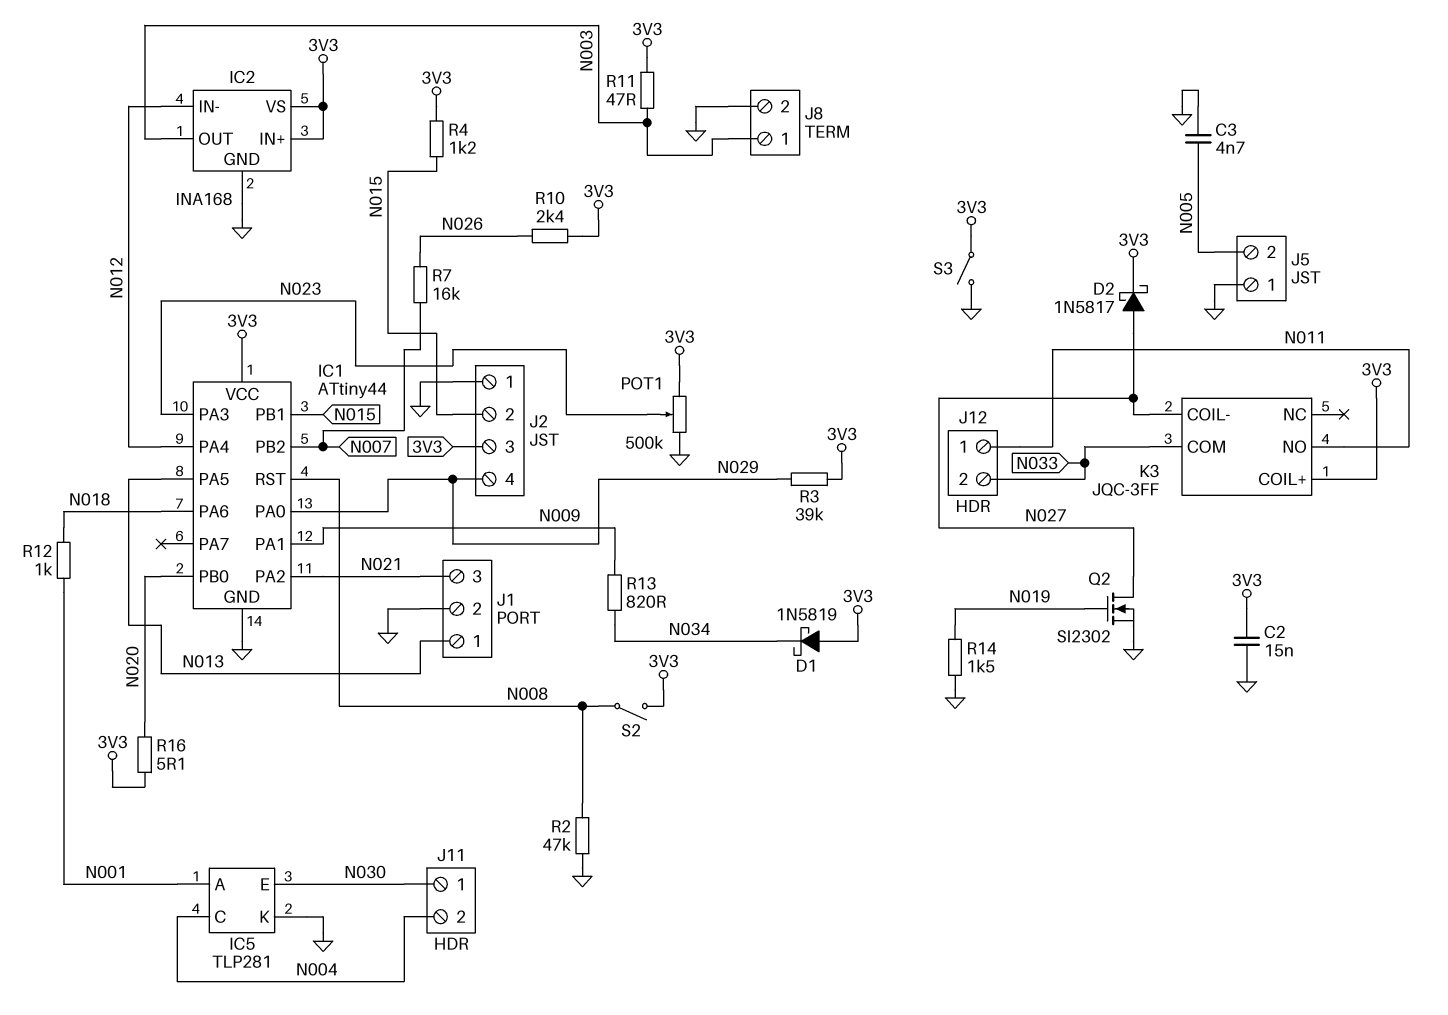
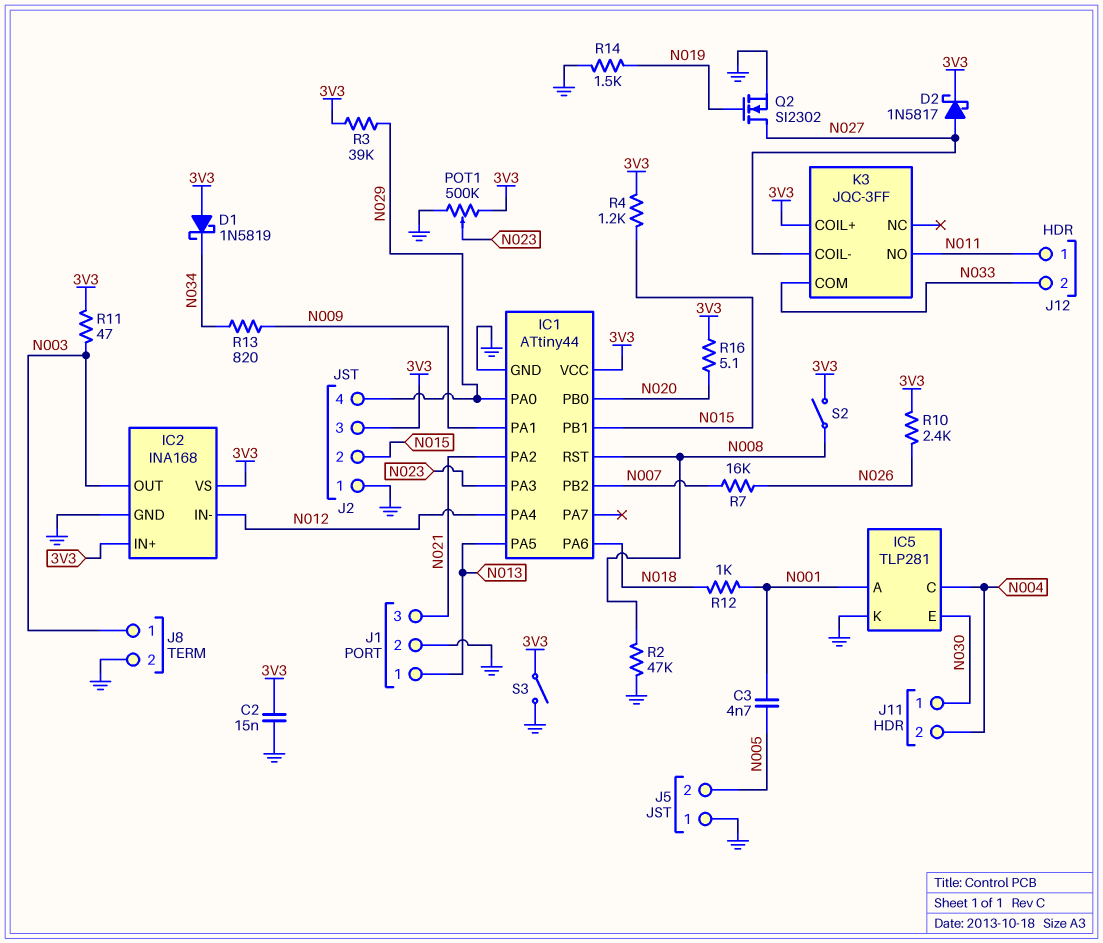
C3: 4.7nF (GND, N005) -> 4.7nF (N001, N005)

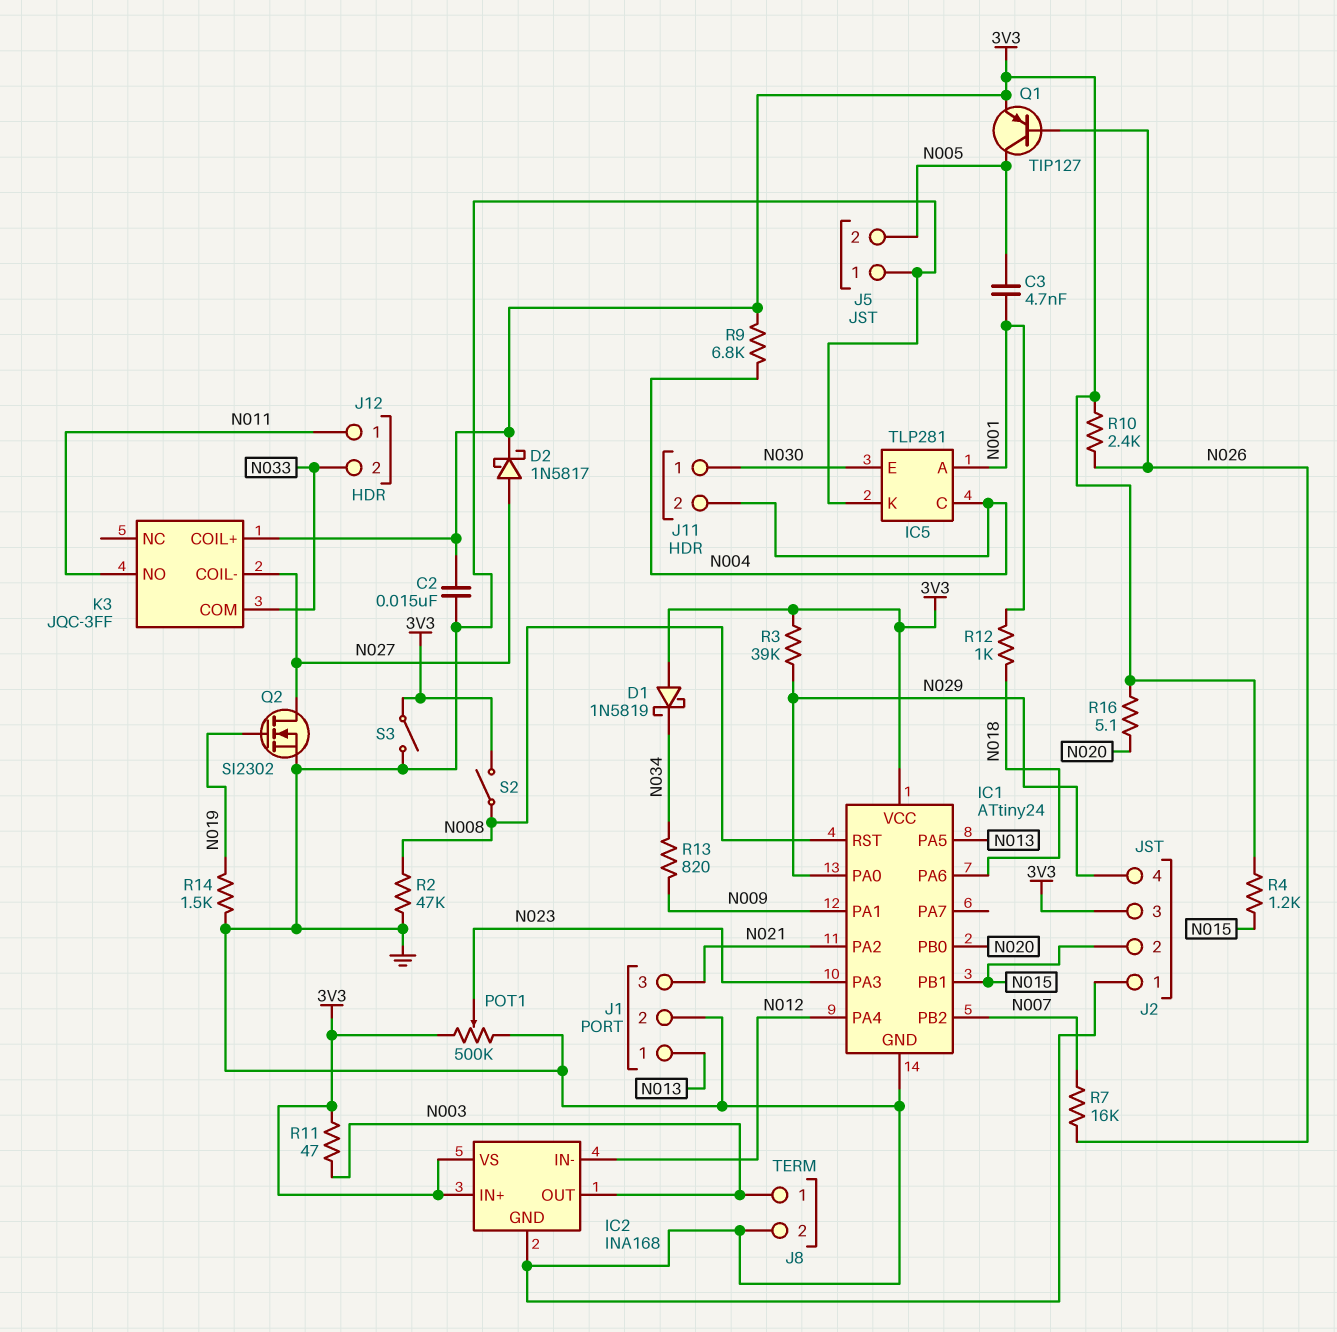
IC1: ATtiny44 -> ATtiny24
Q1: none -> PNP TIP127 (B N026, C N005, E 3V3)
R9: none -> 6.8k (3V3, N004)

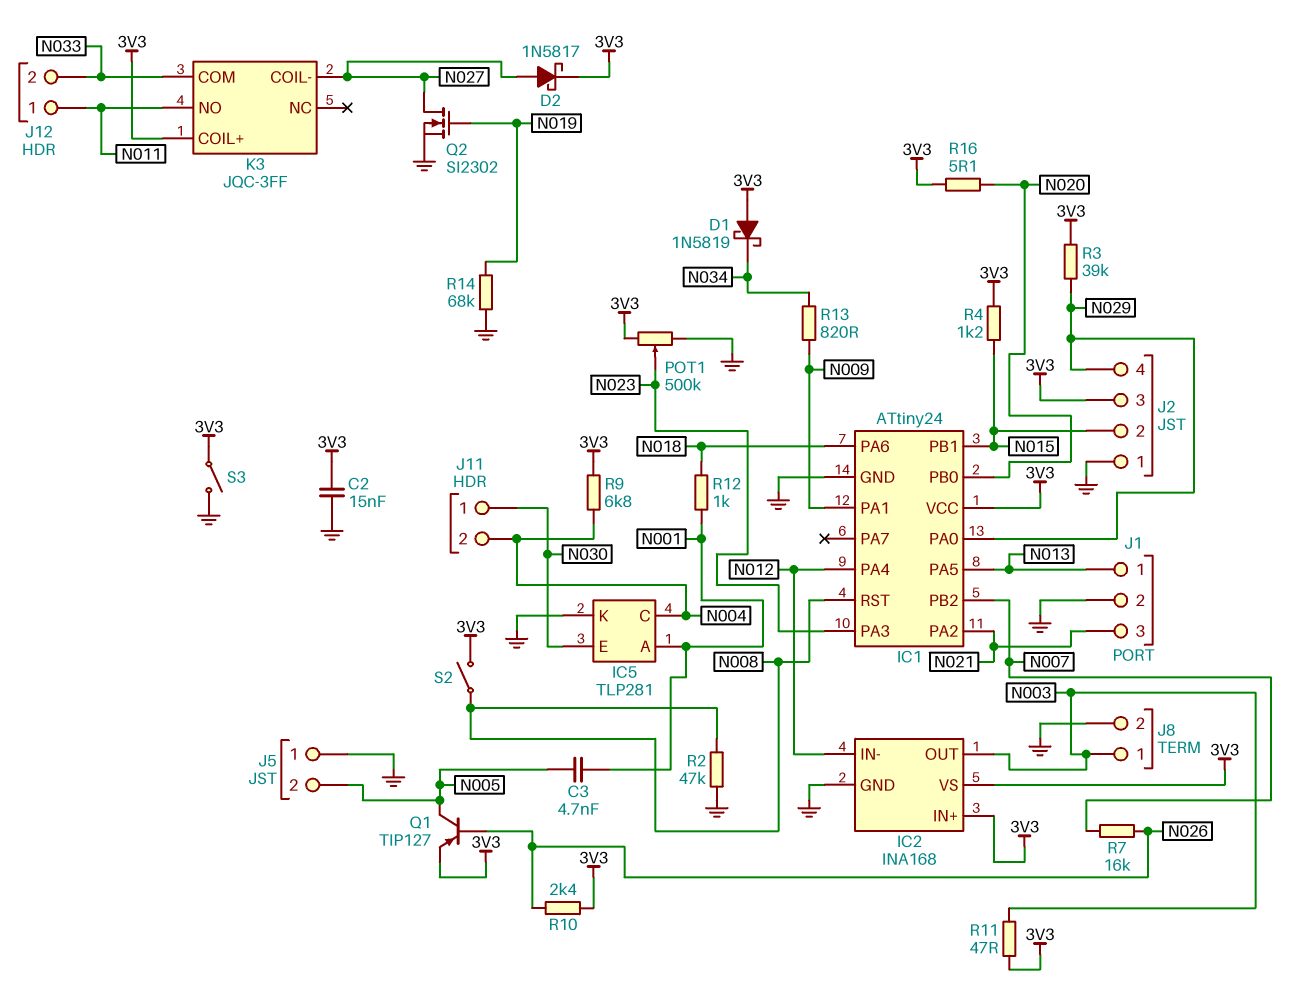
R14: 1.5k (GND, N019) -> 68k (GND, N019)

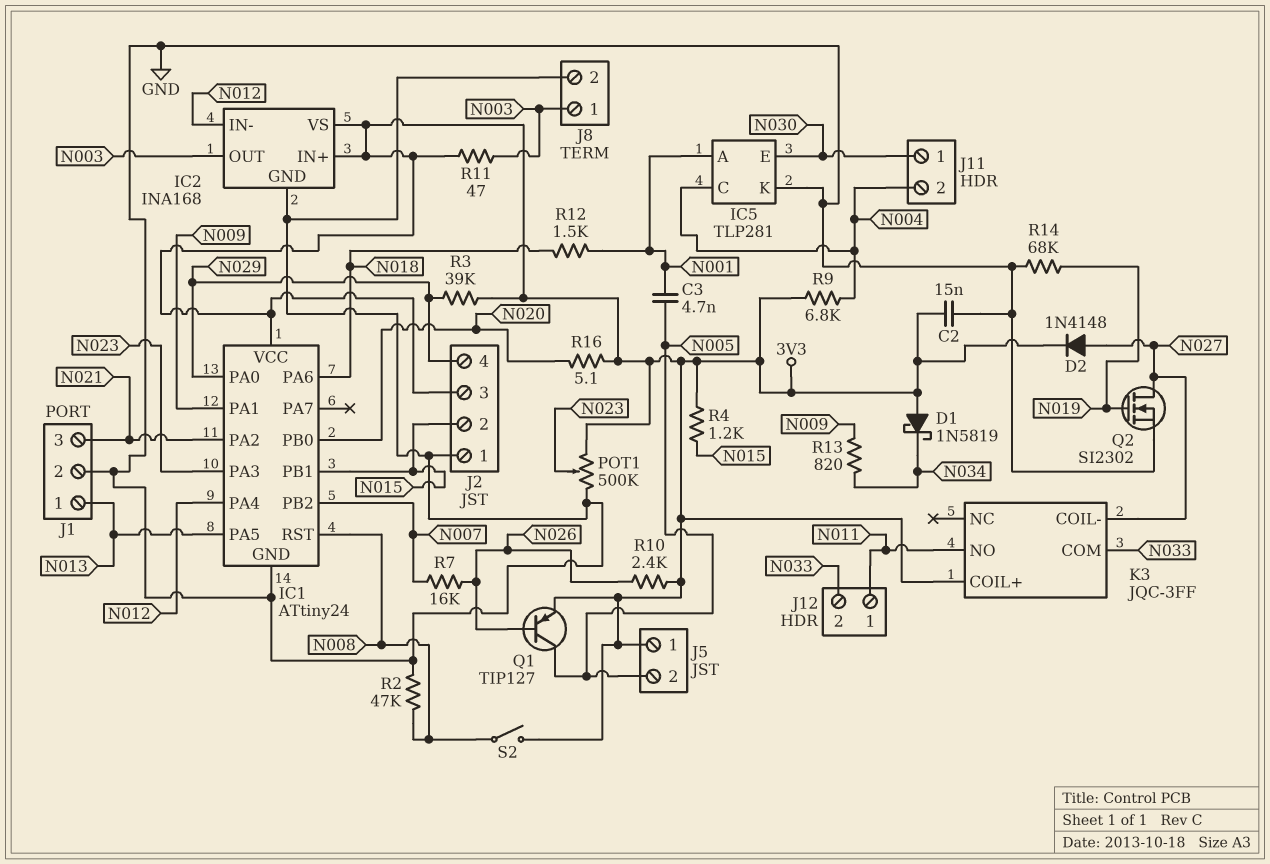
D2: schottky 1N5817 (A N027, K 3V3) -> diode 1N4148 (A N027, K 3V3)
J5 pin 1: GND -> 3V3
R12: 1k (N001, N018) -> 1.5k (N001, N018)
S3: switch (3V3, GND) -> none

